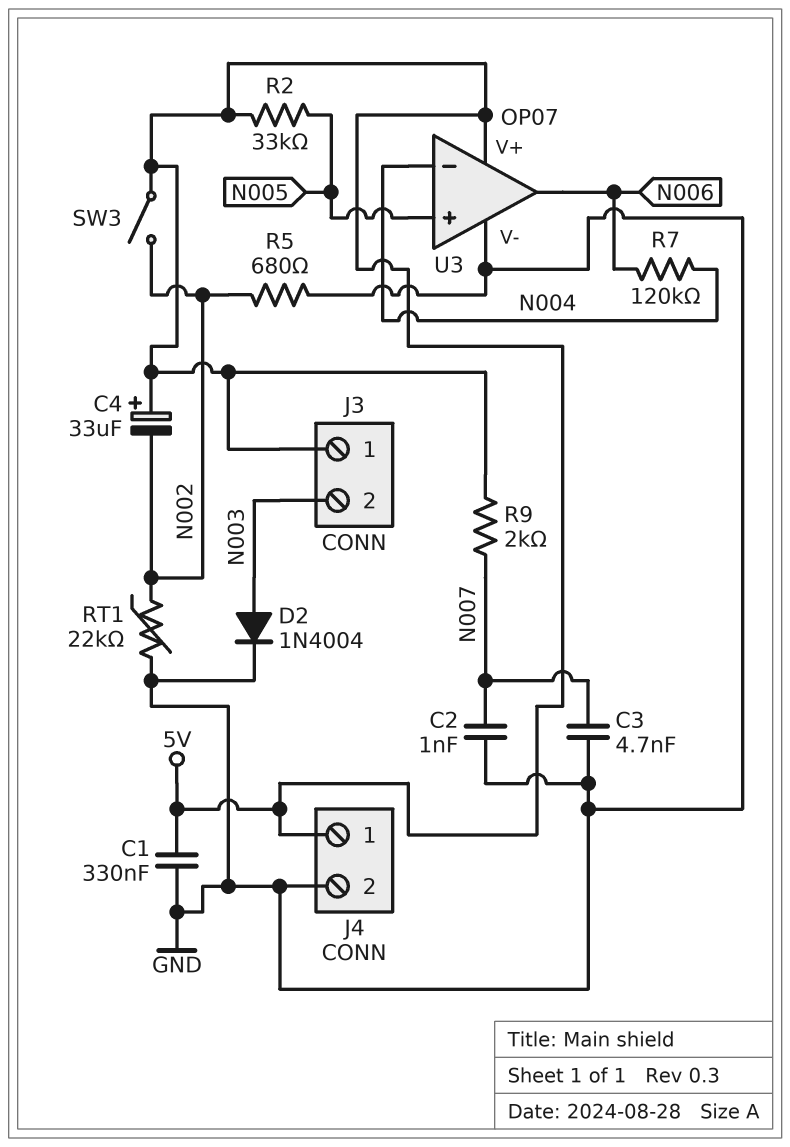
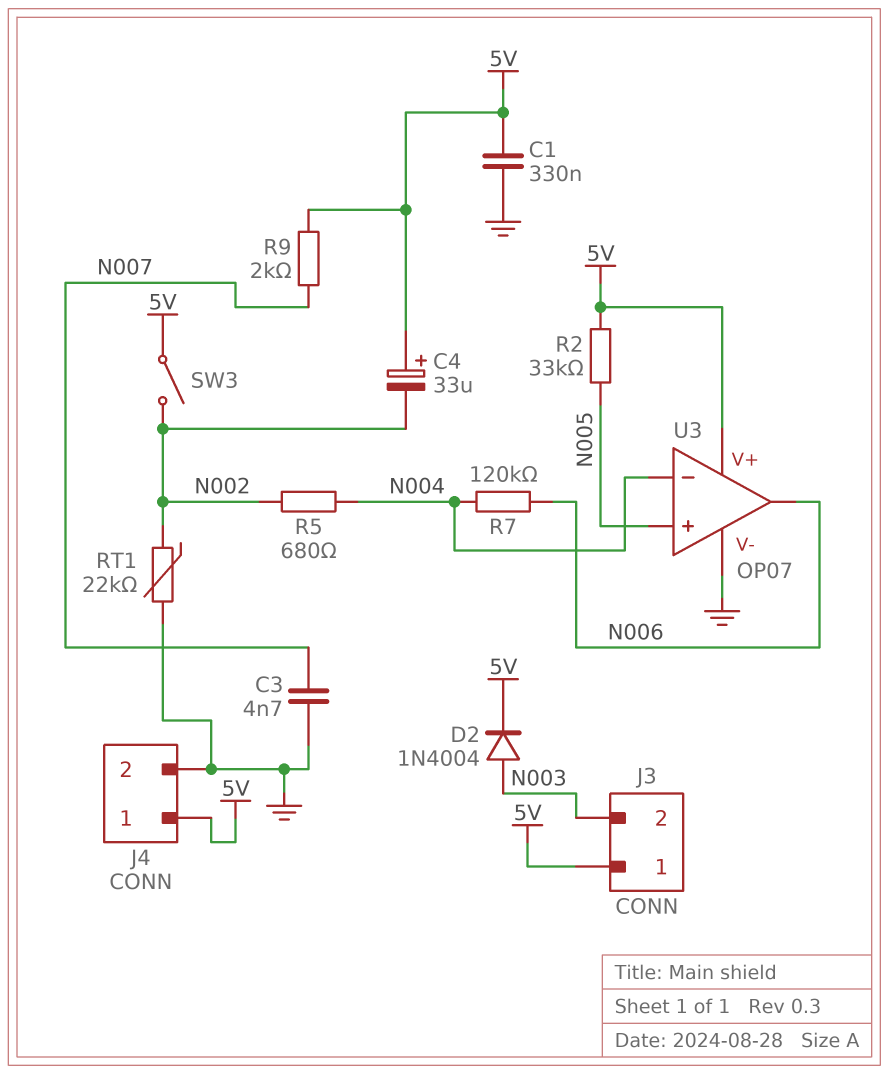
C2: 1nF (GND, N007) -> none
D2: diode 1N4004 (A N003, K GND) -> diode 1N4004 (A N003, K 5V)
R5: 680 (GND, N002) -> 680 (N002, N004)

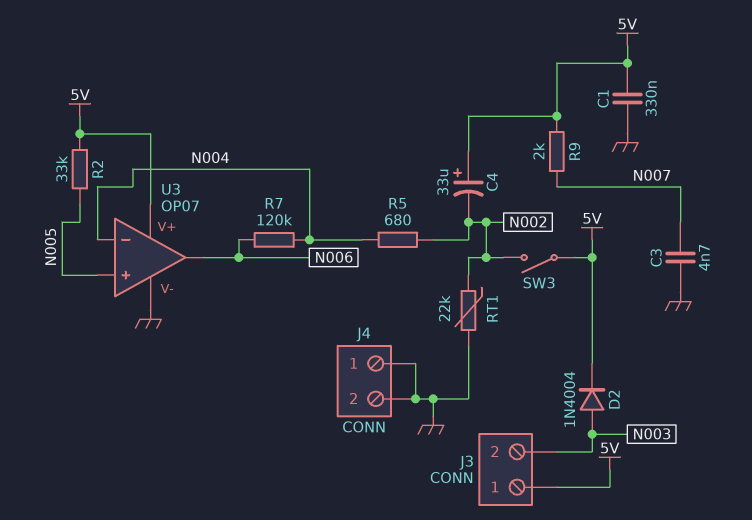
J4 pin 1: 5V -> GND

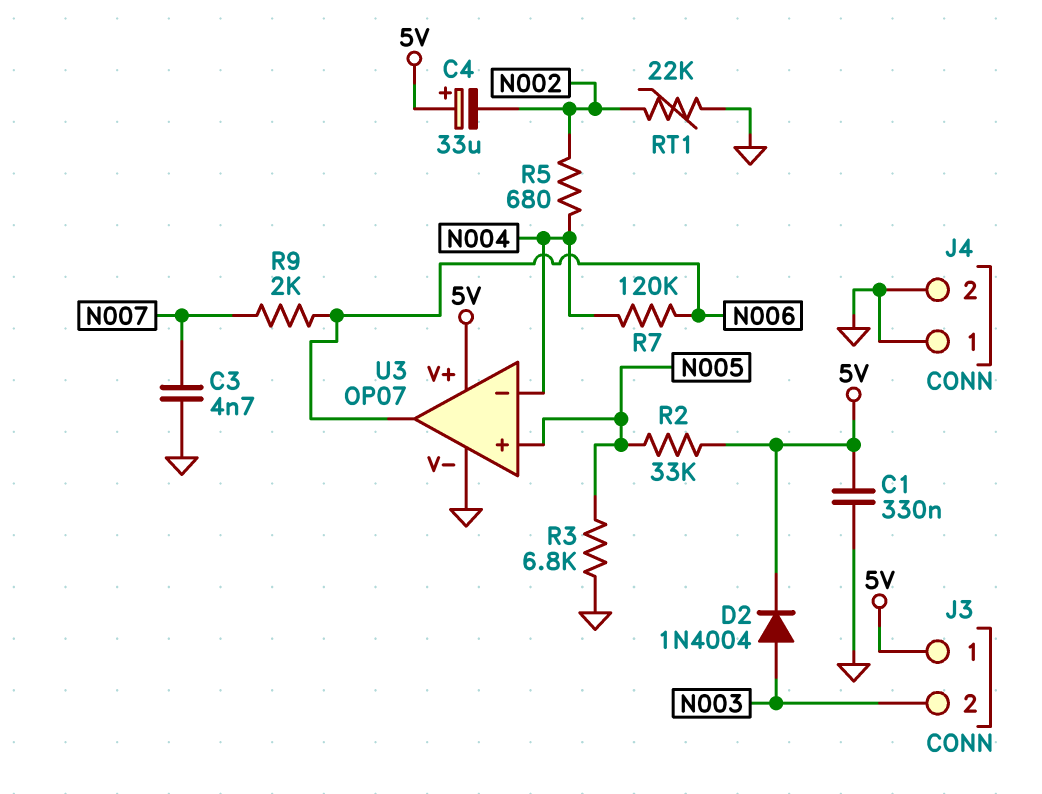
R3: none -> 6.8k (GND, N005)
R9: 2k (5V, N007) -> 2k (N006, N007)
SW3: switch (5V, N002) -> none

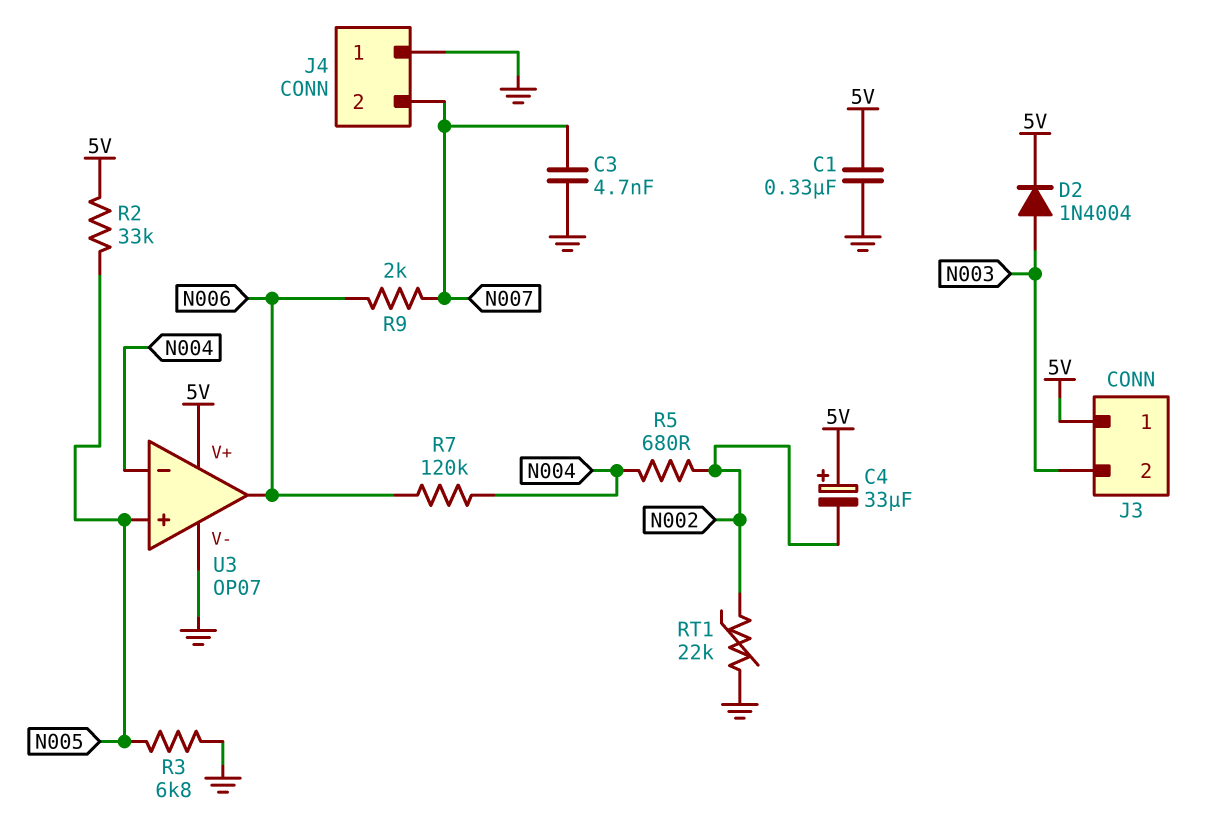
J4 pin 2: GND -> N007

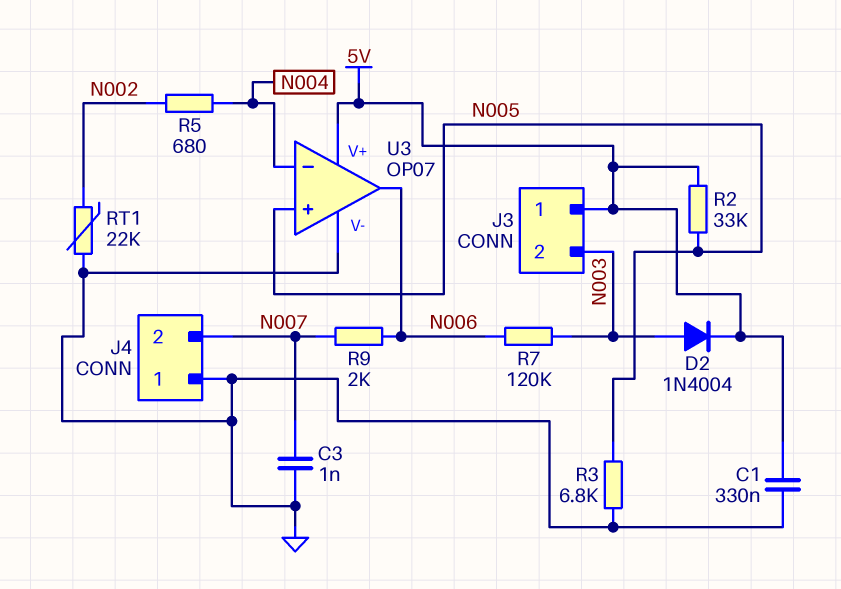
C3: 4.7nF (GND, N007) -> 1nF (GND, N007)
C4: 33uF (plus 5V, minus N002) -> none
R7: 120k (N004, N006) -> 120k (N003, N006)

